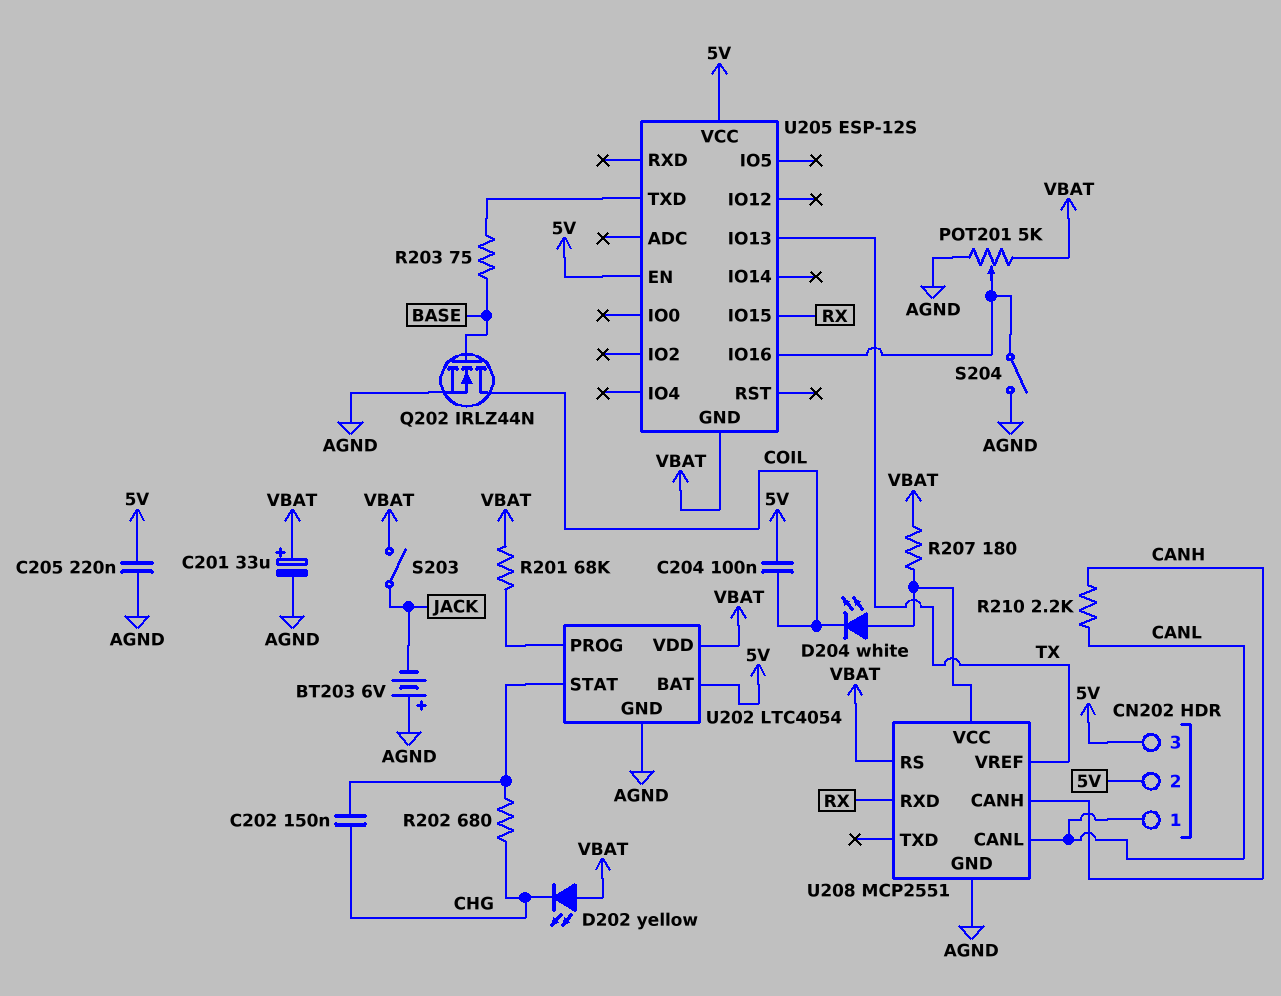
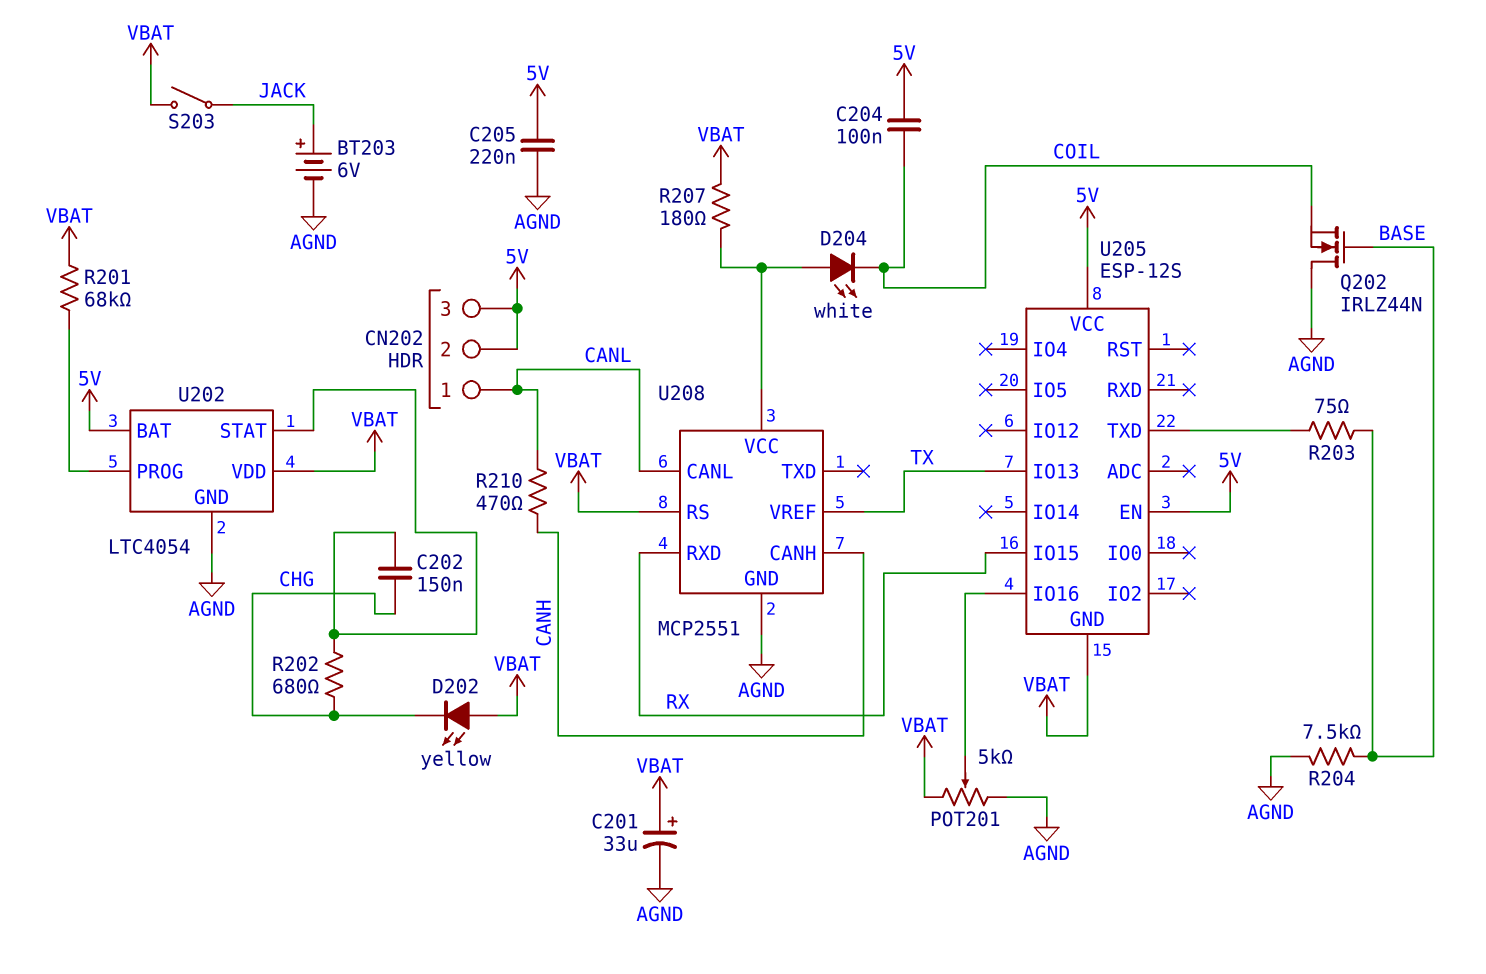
BT203: 6V (plus AGND, minus JACK) -> 6V (plus JACK, minus AGND)
Q202: NMOS IRLZ44N (G BASE, D COIL, S AGND) -> NMOS IRLZ44N (G BASE, D AGND, S COIL)
R204: none -> 7.5k (AGND, BASE)
R210: 2.2k (CANH, CANL) -> 470 (CANH, CANL)
S204: switch (AGND, U205/IO16) -> none

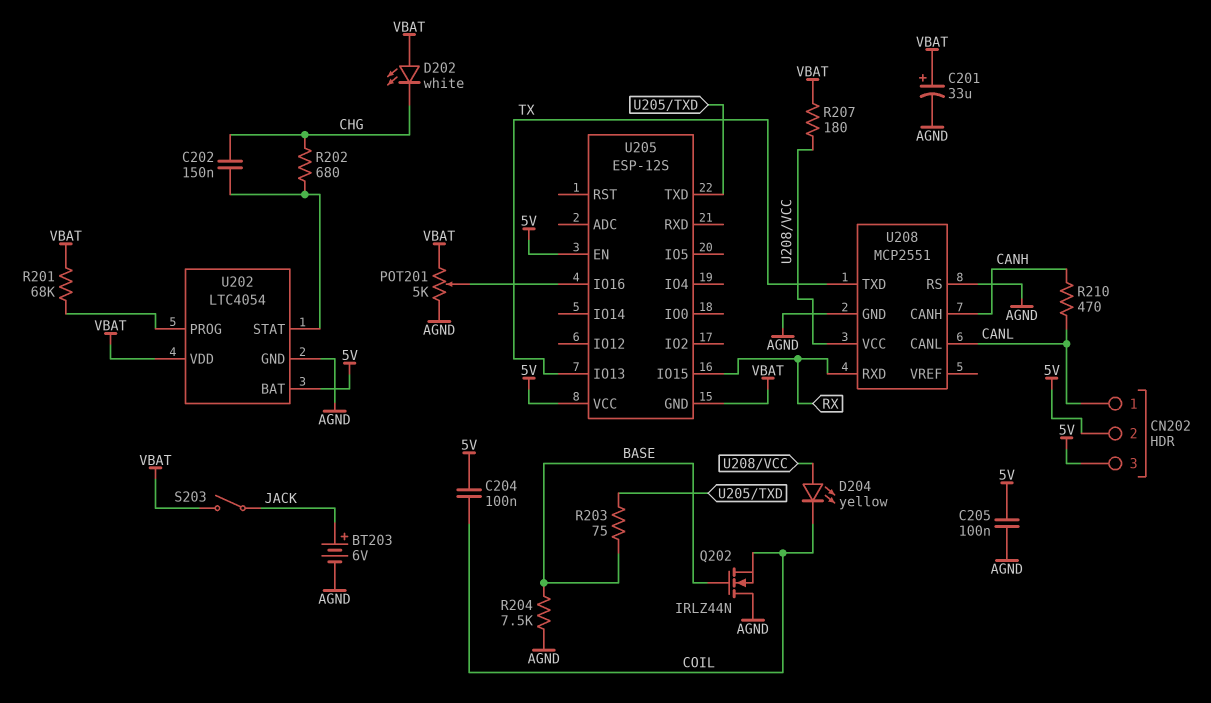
C205: 220nF (5V, AGND) -> 100nF (5V, AGND)
D202: LED yellow (A VBAT, K CHG) -> LED white (A VBAT, K CHG)
D204: LED white (A U208/VCC, K COIL) -> LED yellow (A U208/VCC, K COIL)
U208 pin RS: VBAT -> AGND
U208 pin TXD: none -> TX
U208 pin VREF: TX -> none

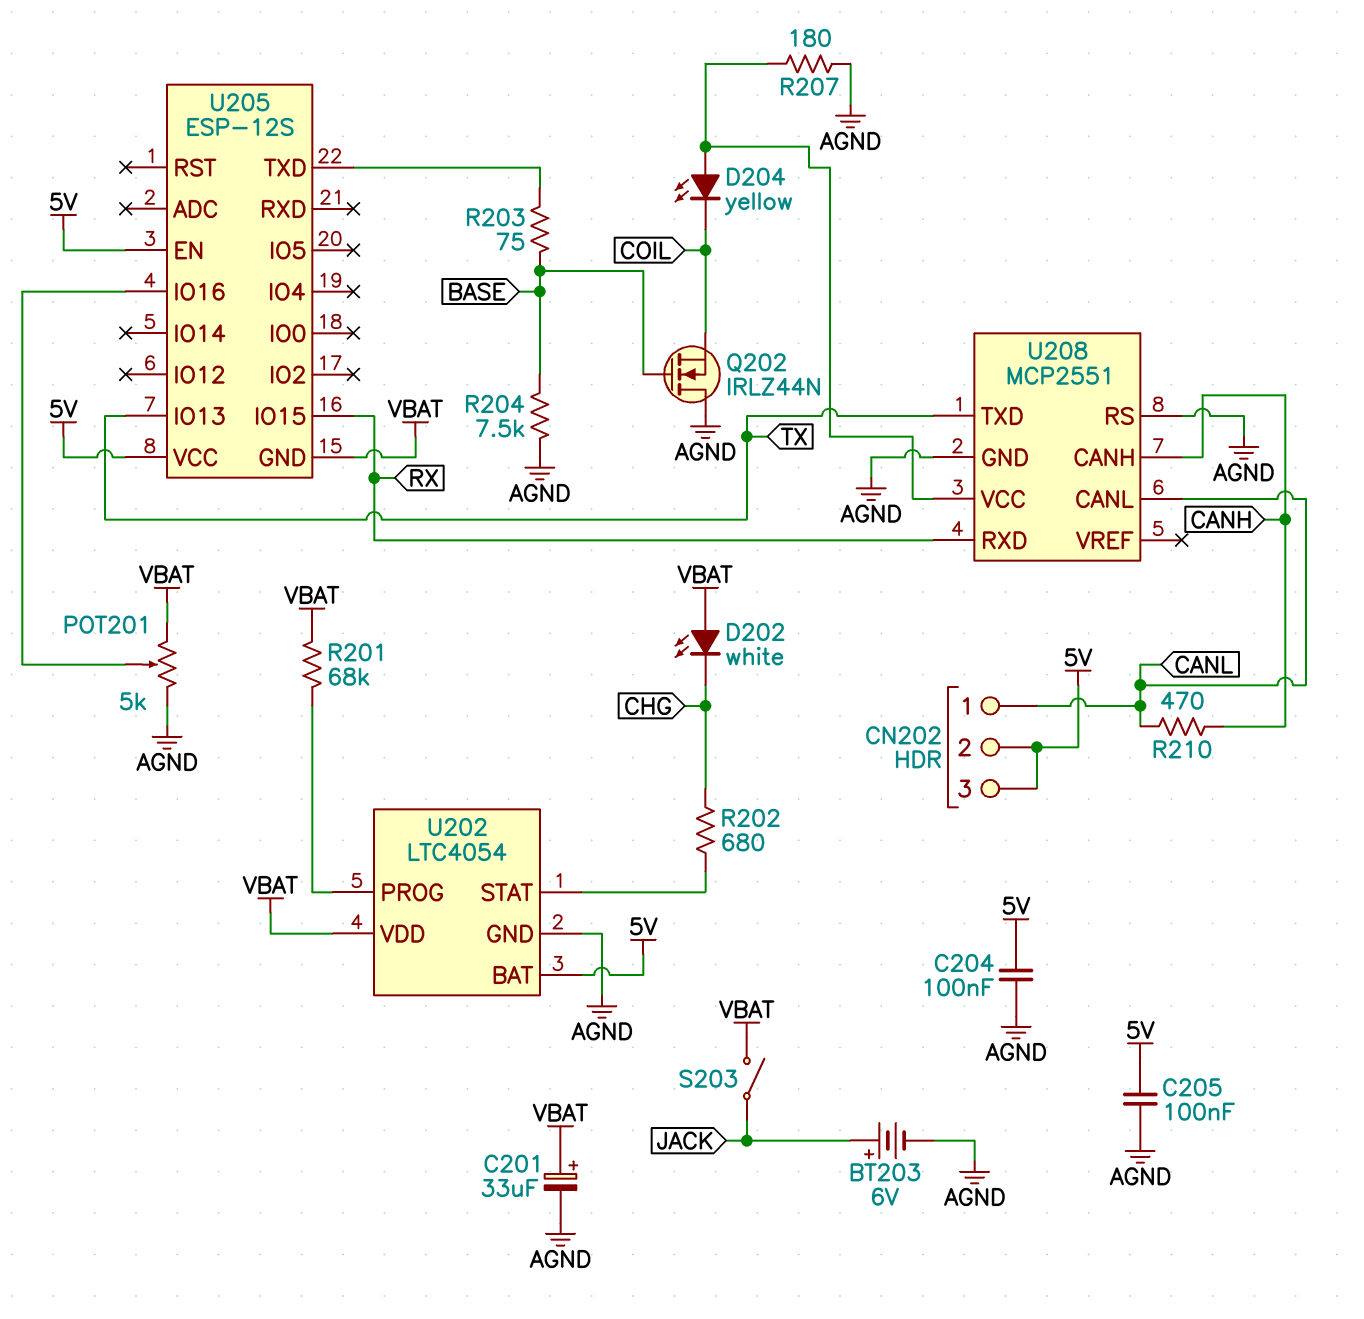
C202: 150nF (CHG, U202/STAT) -> none
C204: 100nF (5V, COIL) -> 100nF (5V, AGND)
R207: 180 (U208/VCC, VBAT) -> 180 (AGND, U208/VCC)

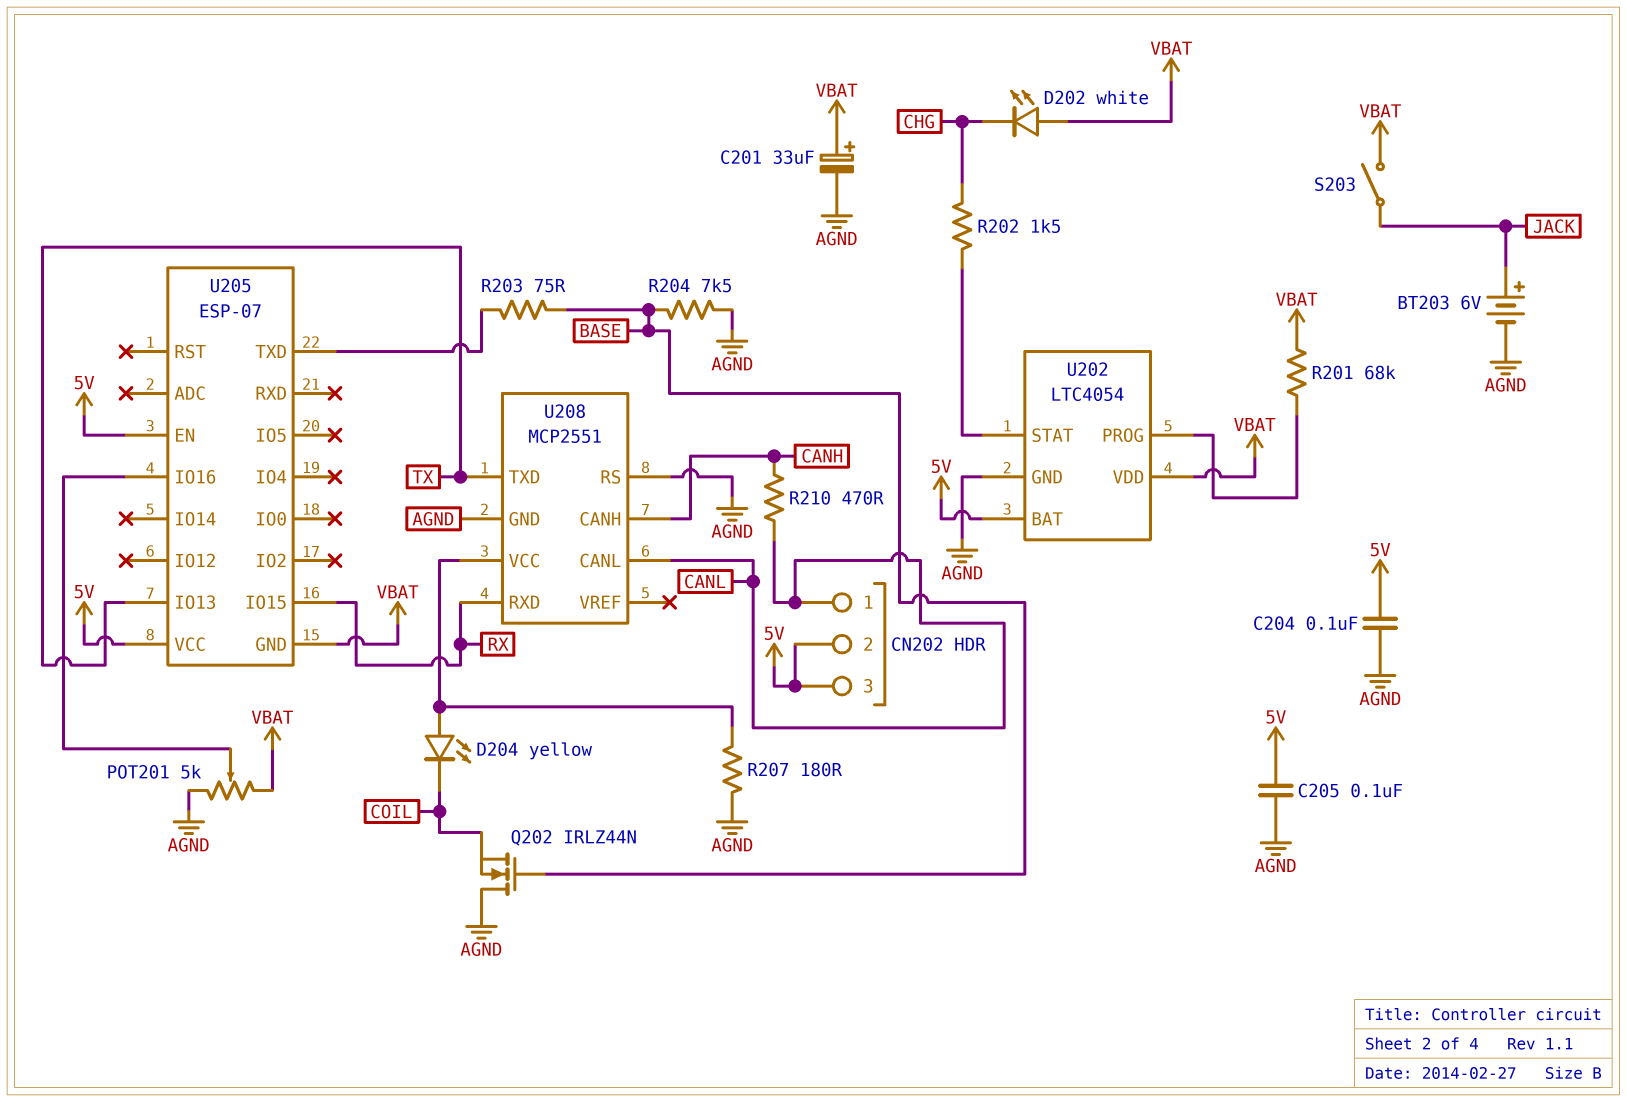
R202: 680 (CHG, U202/STAT) -> 1.5k (CHG, U202/STAT)
U205: ESP-12S -> ESP-07

